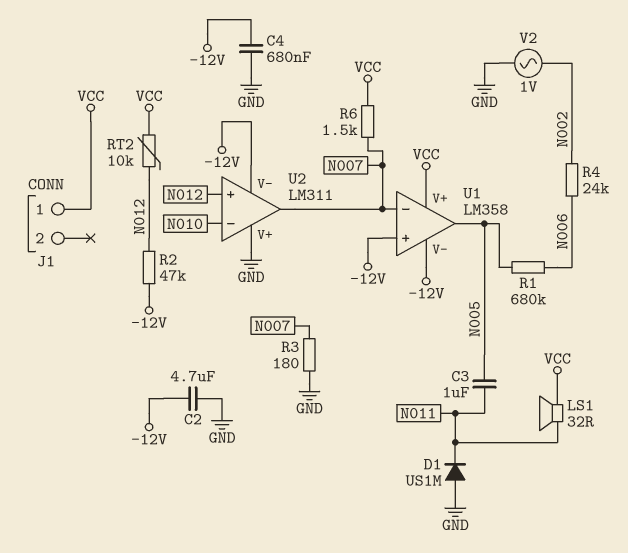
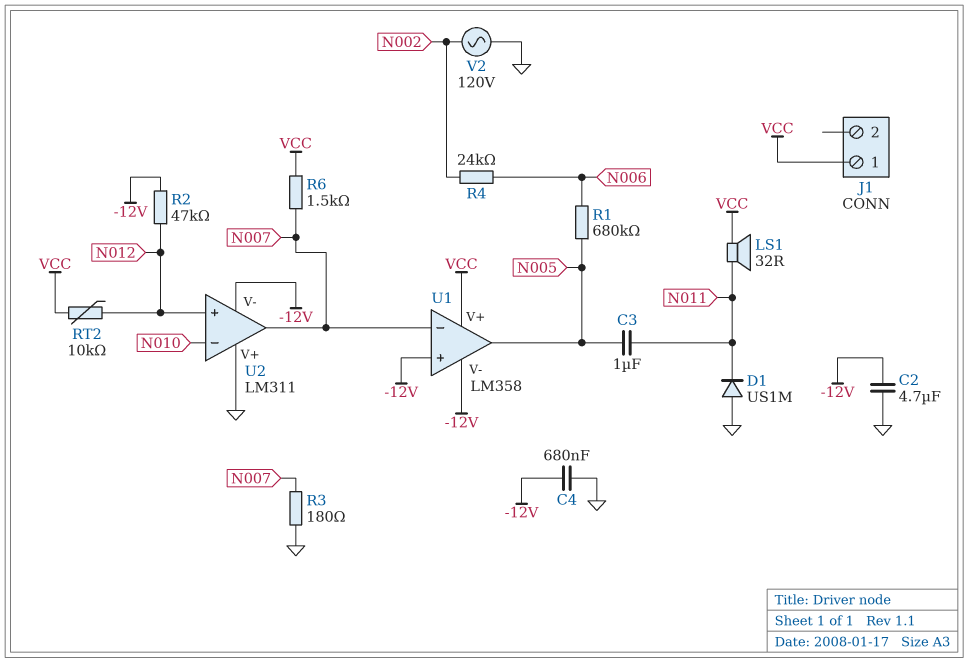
V2: AC 1V (GND, N002) -> AC 120V (GND, N002)

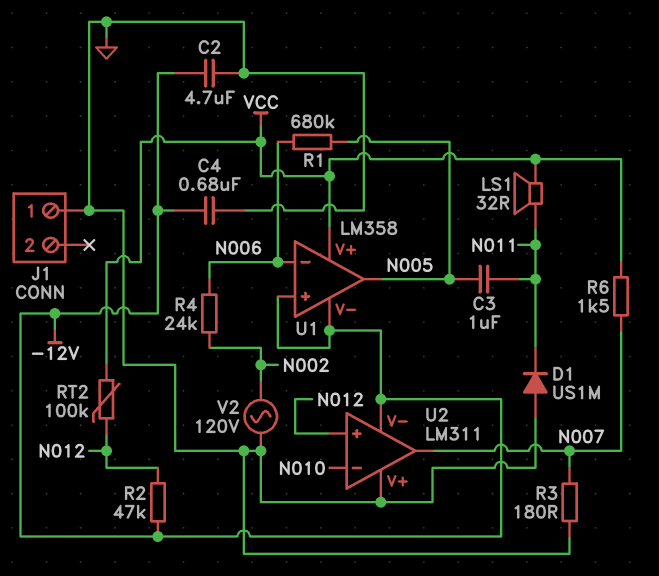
J1 pin 1: VCC -> GND
RT2: 10k (N012, VCC) -> 100k (N012, VCC)
U1 pin in-: N007 -> N006

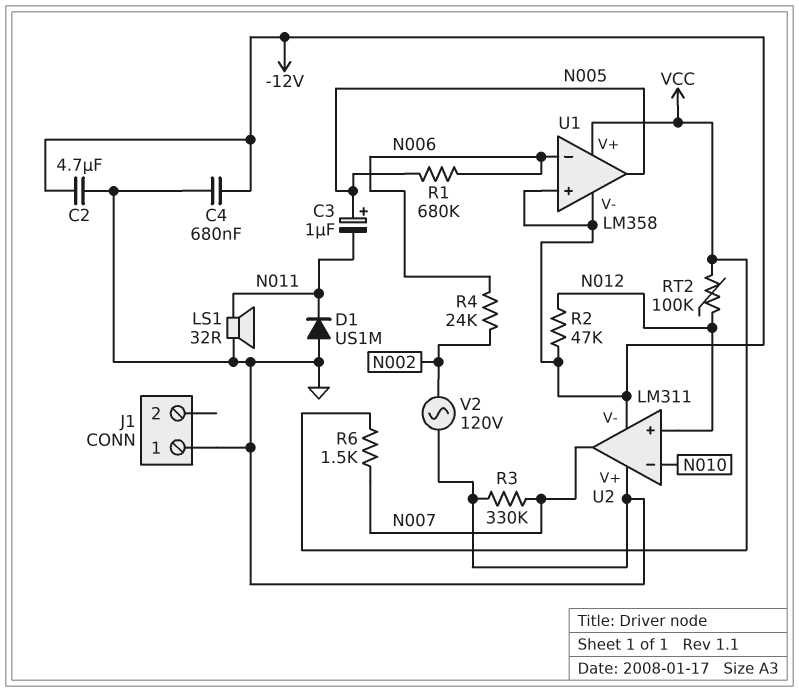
C3: 1uF (N005, N011) -> 1uF (plus N005, minus N011)
LS1: speaker 32R (N011, VCC) -> speaker 32R (GND, N011)
R3: 180 (GND, N007) -> 330k (GND, N007)

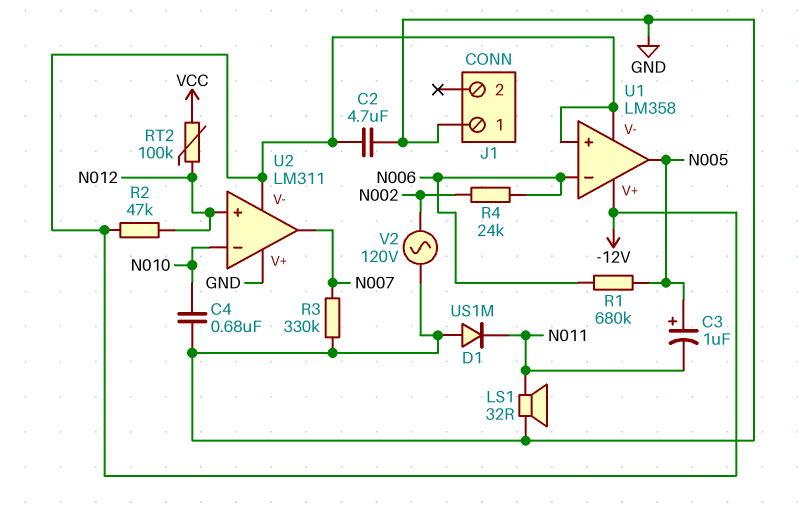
C4: 680nF (-12V, GND) -> 680nF (GND, N010)
R6: 1.5k (N007, VCC) -> none
U1 pin V+: VCC -> -12V

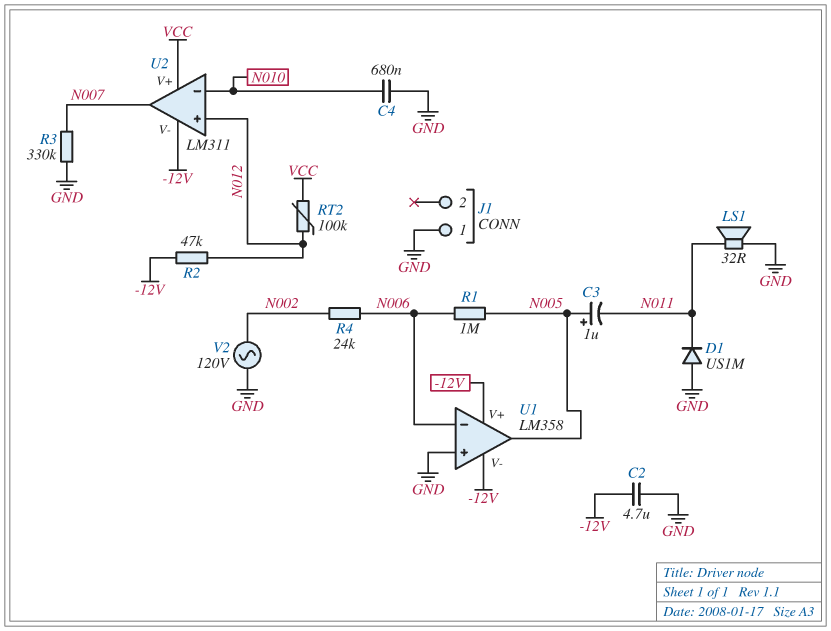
R1: 680k (N005, N006) -> 1M (N005, N006)
U1 pin in+: -12V -> GND
U2 pin V+: GND -> VCC

